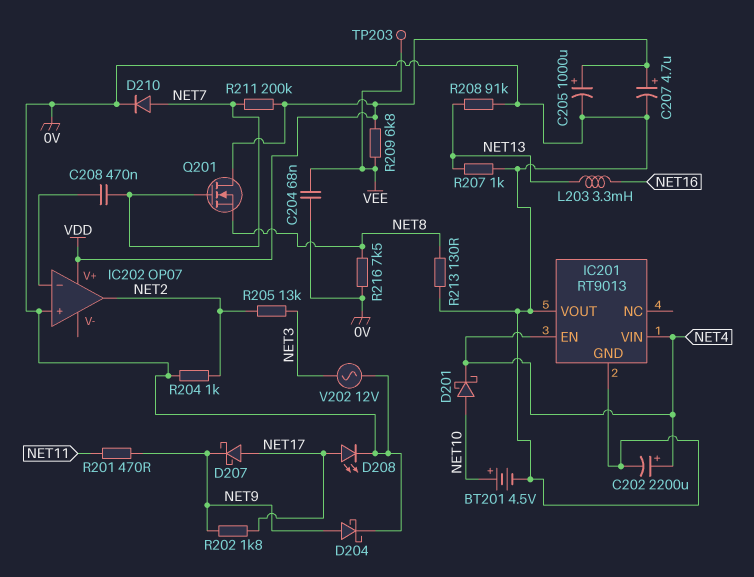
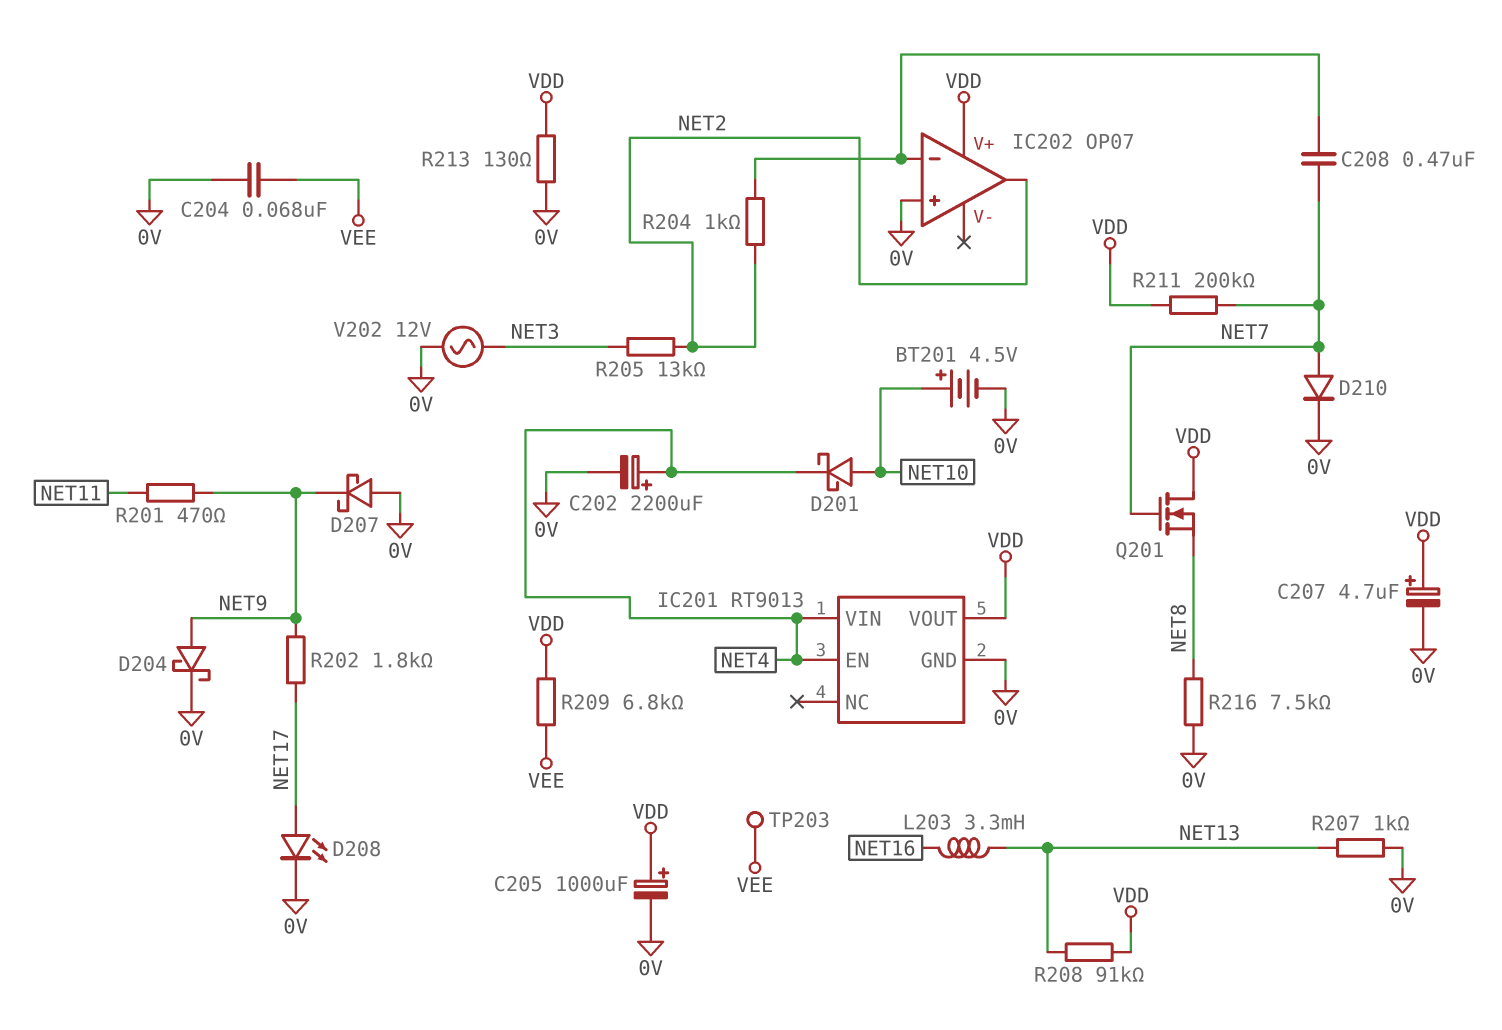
D207: schottky (A NET17, K NET9) -> schottky (A 0V, K NET9)
IC201 pin VOUT: 0V -> VDD
R204: 1k (0V, NET2) -> 1k (IC202/in-, NET2)
R208: 91k (0V, NET13) -> 91k (NET13, VDD)
R213: 130 (0V, NET8) -> 130 (0V, VDD)

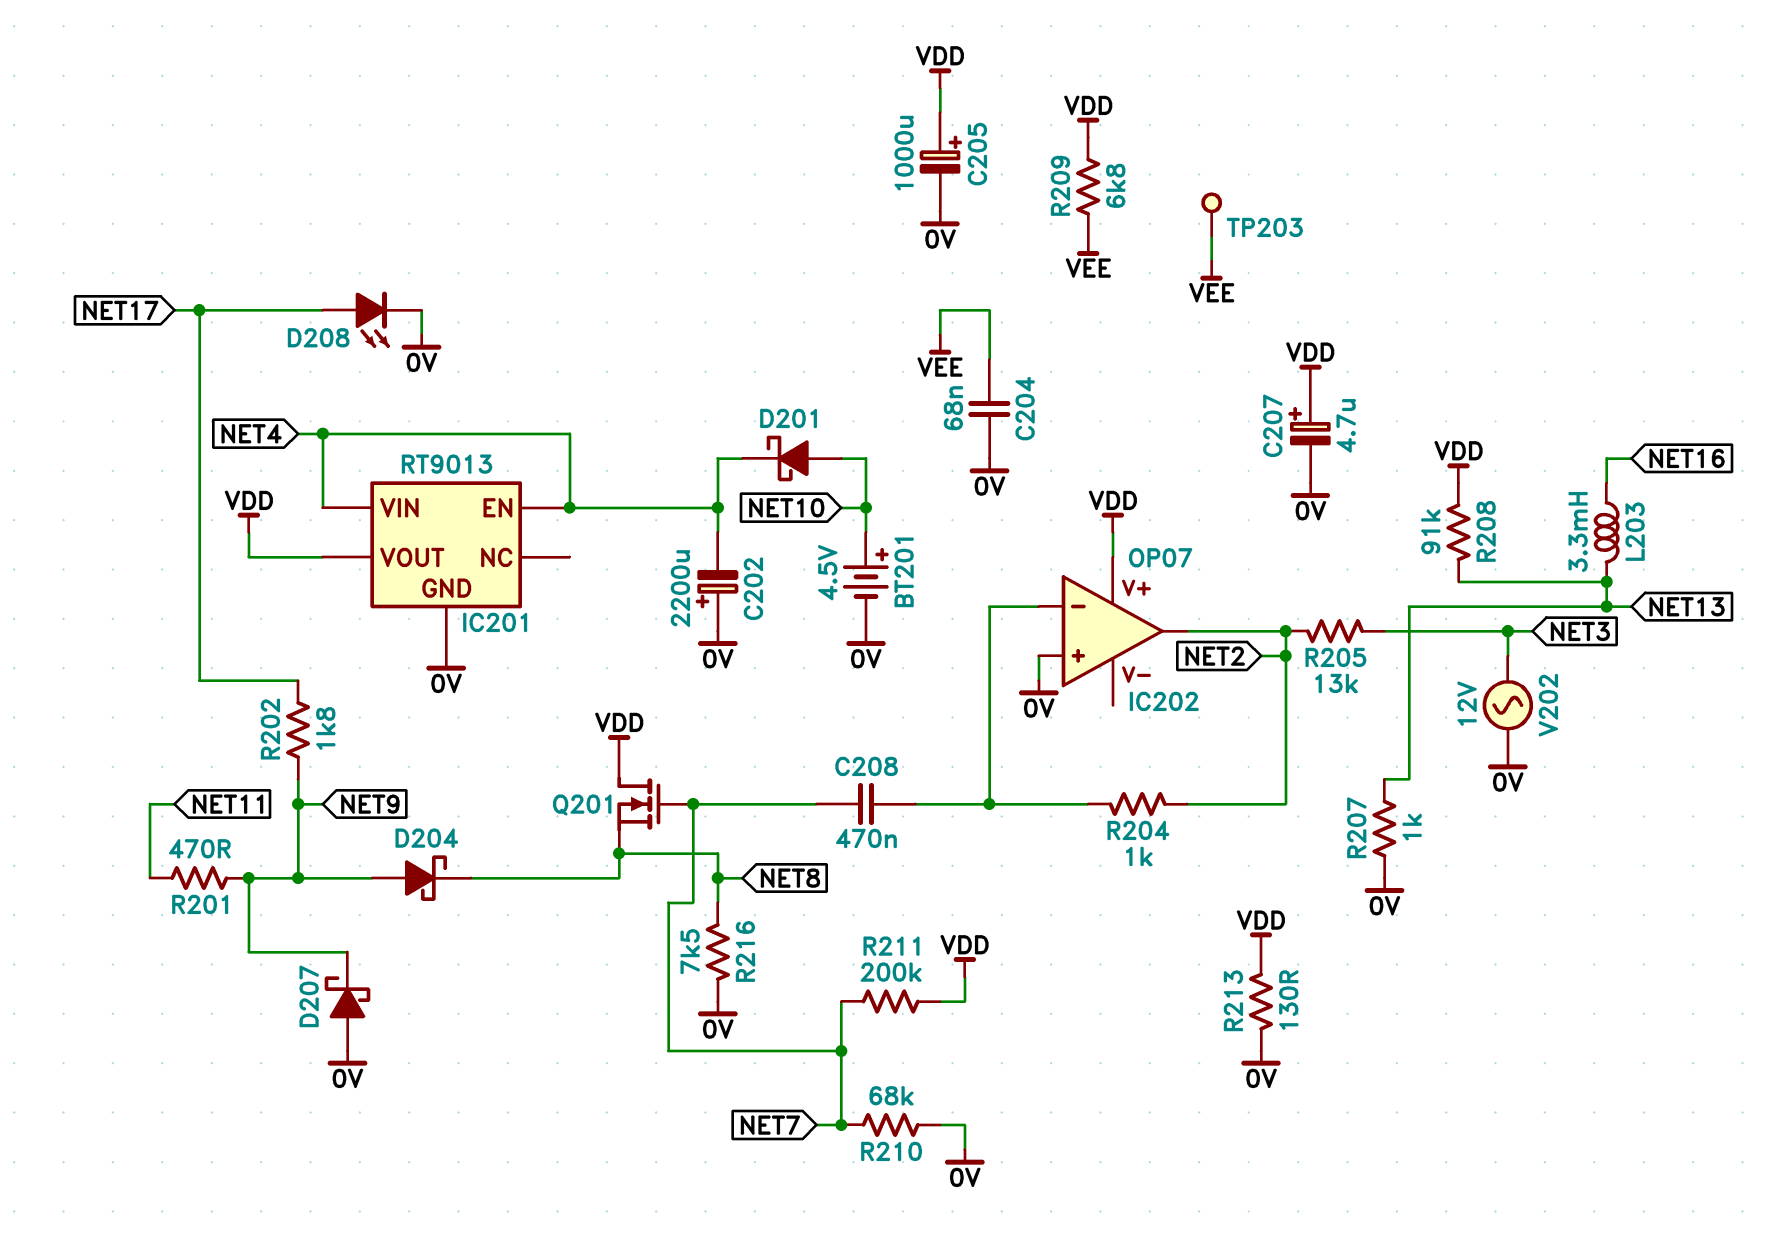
C202: 2200uF (plus NET4, minus 0V) -> 2200uF (plus 0V, minus NET4)
D204: schottky (A NET9, K 0V) -> schottky (A NET9, K NET8)
D210: diode (A NET7, K 0V) -> none
R210: none -> 68k (0V, NET7)

